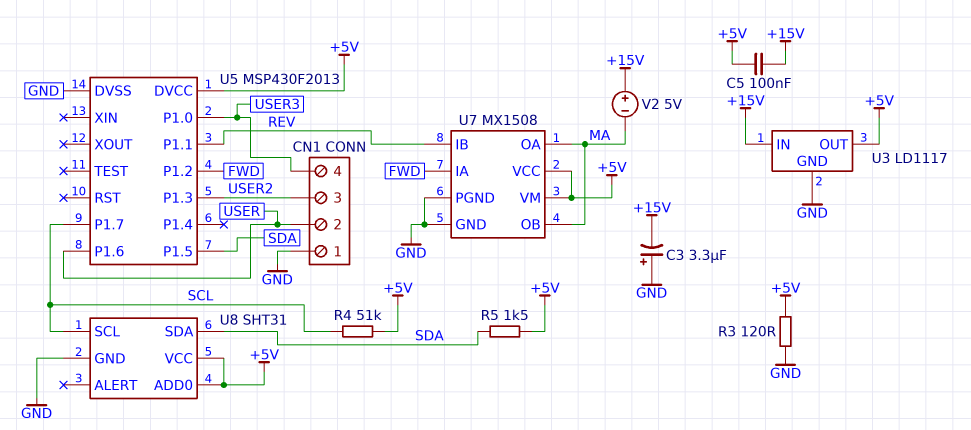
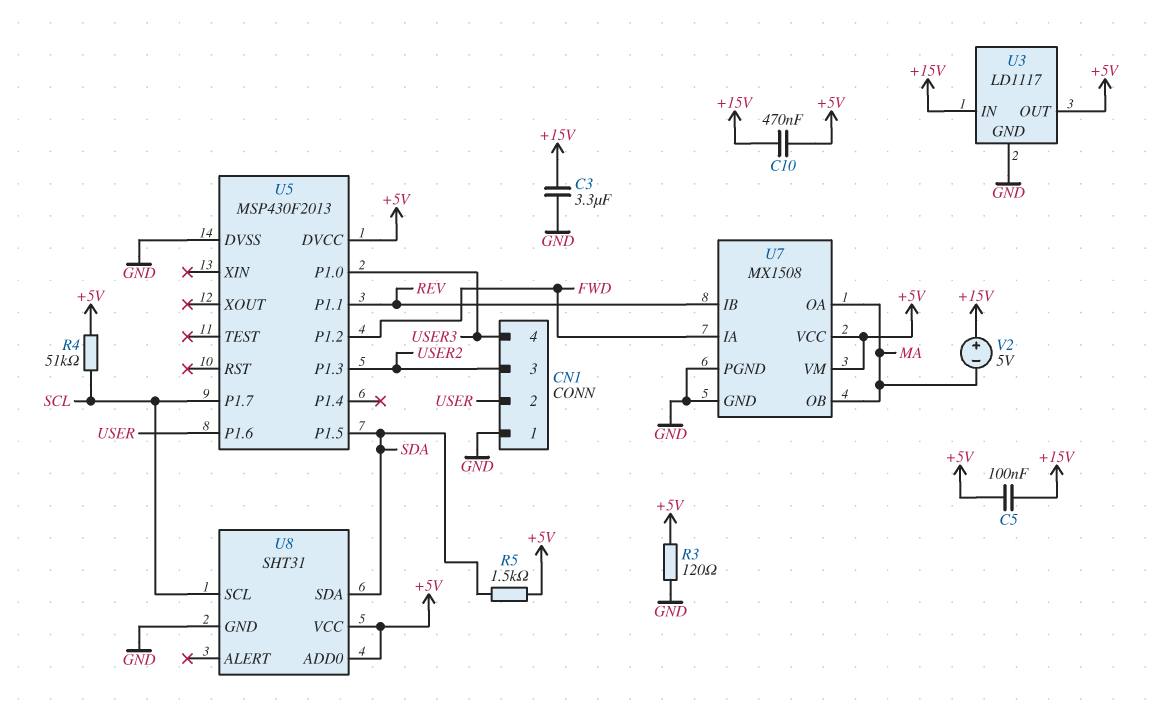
C3: 3.3uF (plus GND, minus +15V) -> 3.3uF (+15V, GND)
C10: none -> 470nF (+5V, +15V)

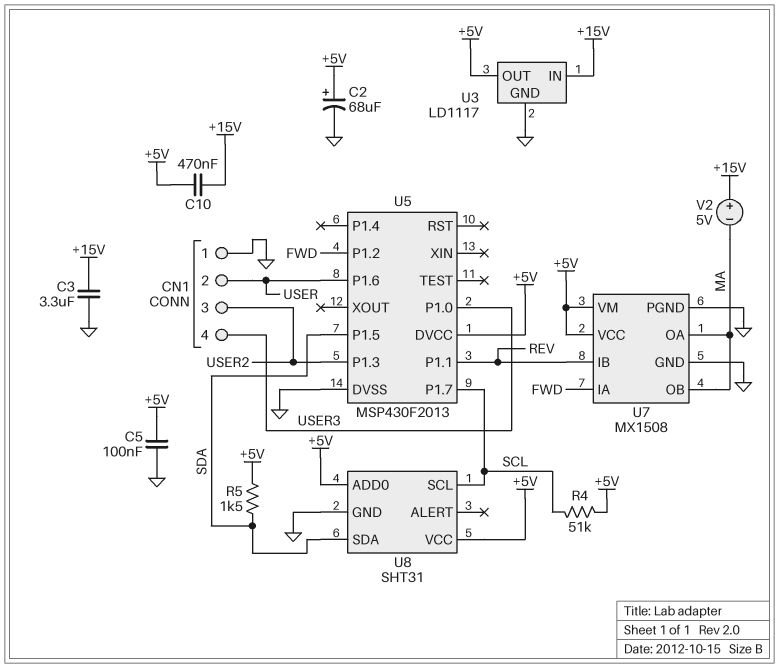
C2: none -> 68uF (plus +5V, minus GND)
C5: 100nF (+5V, +15V) -> 100nF (+5V, GND)
R3: 120 (+5V, GND) -> none

